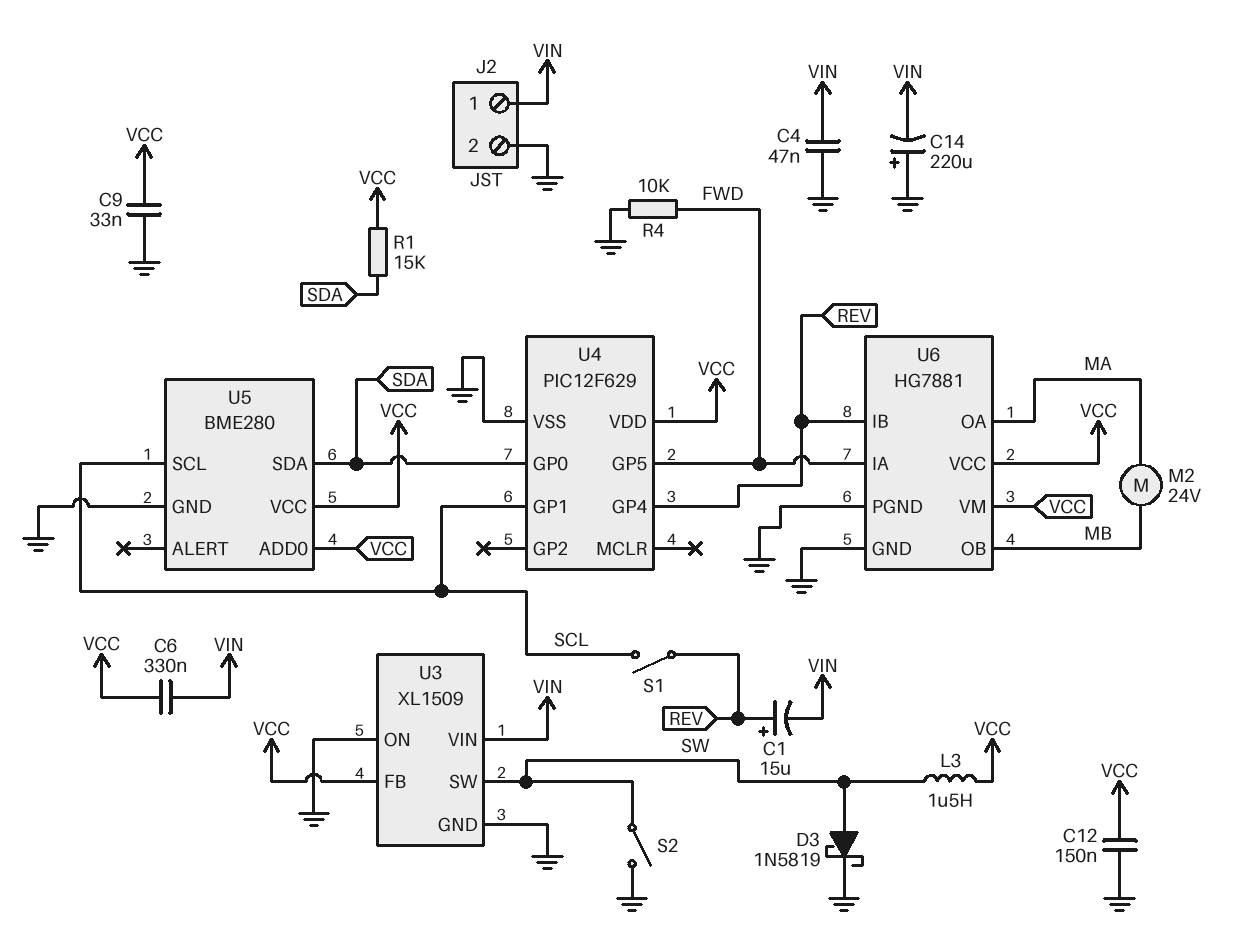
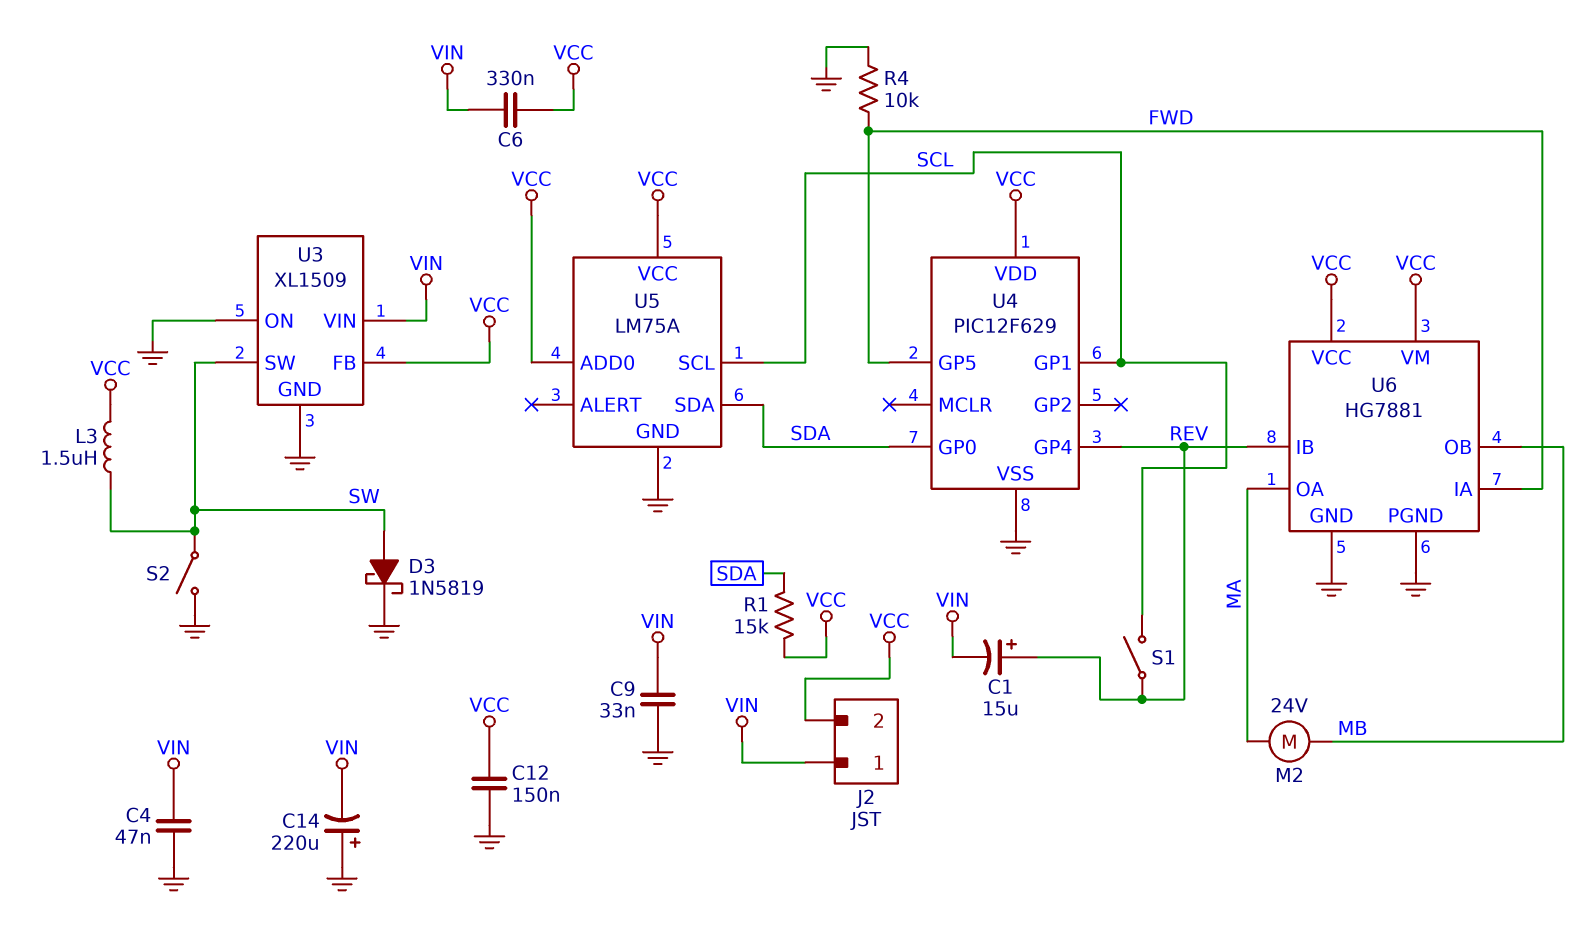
C9: 33nF (GND, VCC) -> 33nF (GND, VIN)
J2 pin 2: GND -> VCC
U5: BME280 -> LM75A

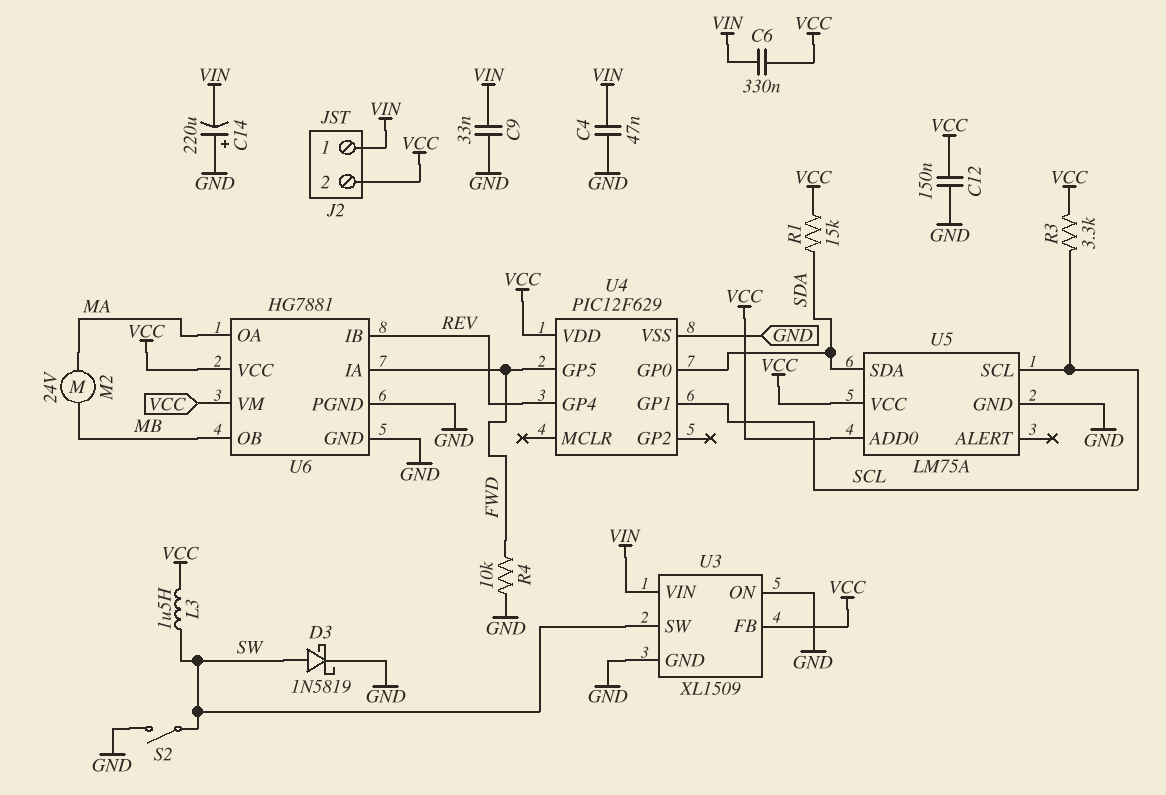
C1: 15uF (plus REV, minus VIN) -> none
R3: none -> 3.3k (SCL, VCC)
S1: switch (REV, SCL) -> none

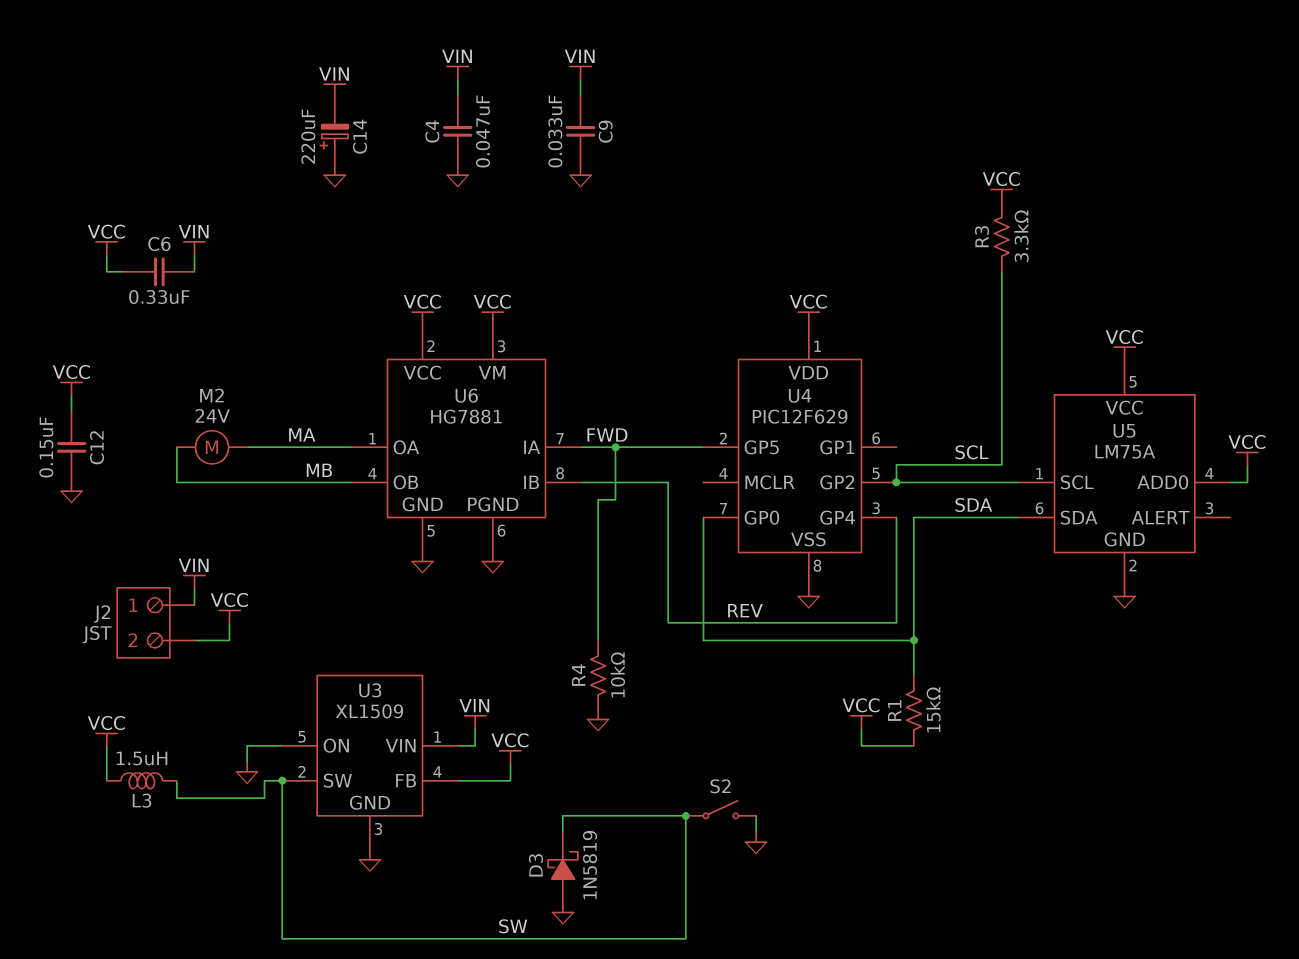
D3: schottky 1N5819 (A SW, K GND) -> schottky 1N5819 (A GND, K SW)
U4 pin GP1: SCL -> none
U4 pin GP2: none -> SCL

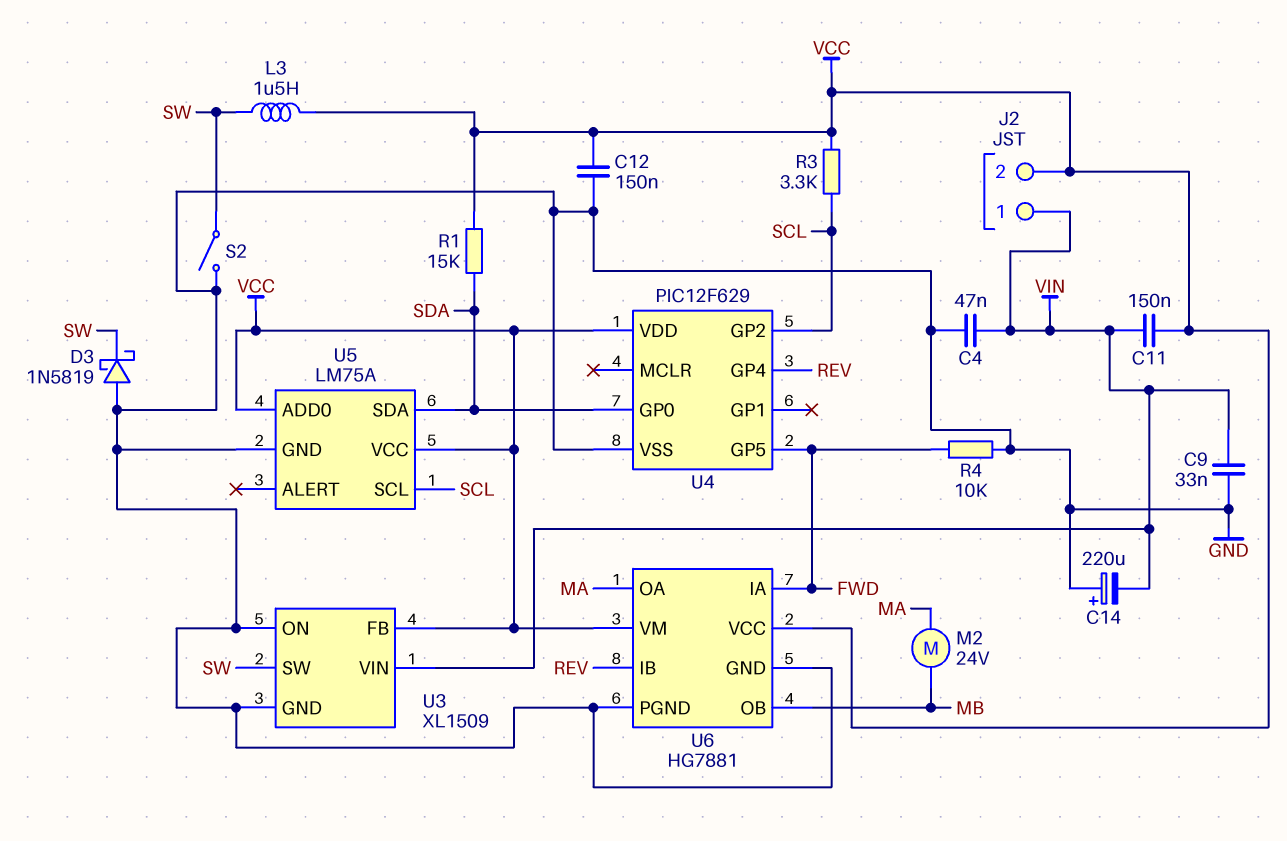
C6: 330nF (VCC, VIN) -> none
C11: none -> 150nF (VCC, VIN)

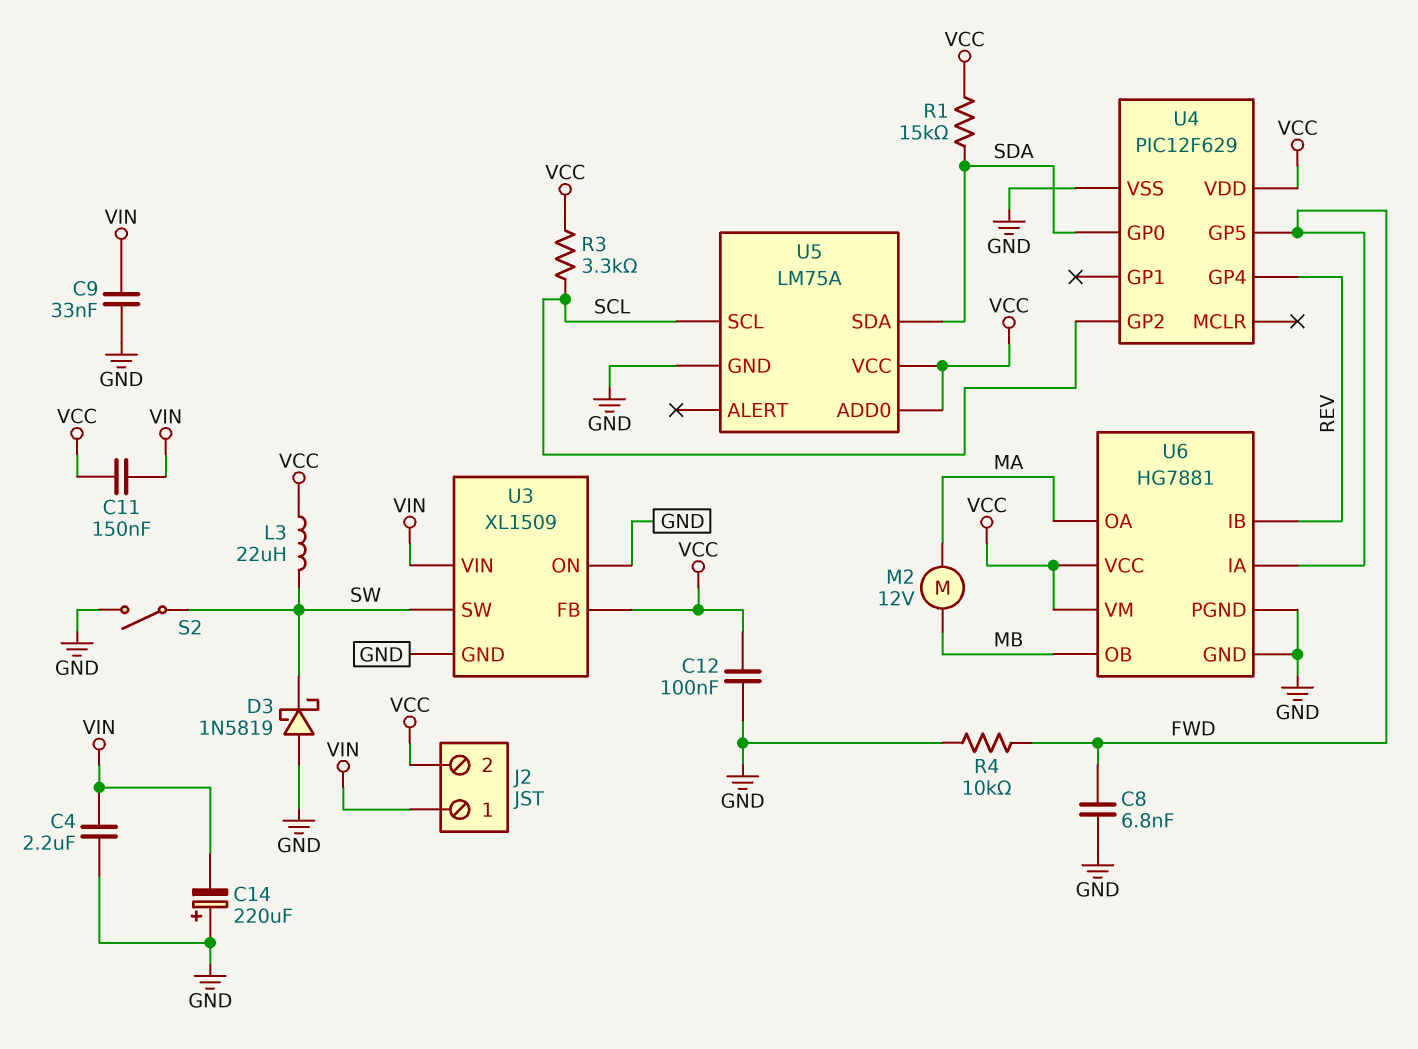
C4: 47nF (GND, VIN) -> 2.2uF (GND, VIN)
C8: none -> 6.8nF (FWD, GND)
C12: 150nF (GND, VCC) -> 100nF (GND, VCC)
L3: 1.5uH (SW, VCC) -> 22uH (SW, VCC)
M2: motor 24V (MA, MB) -> motor 12V (MA, MB)

